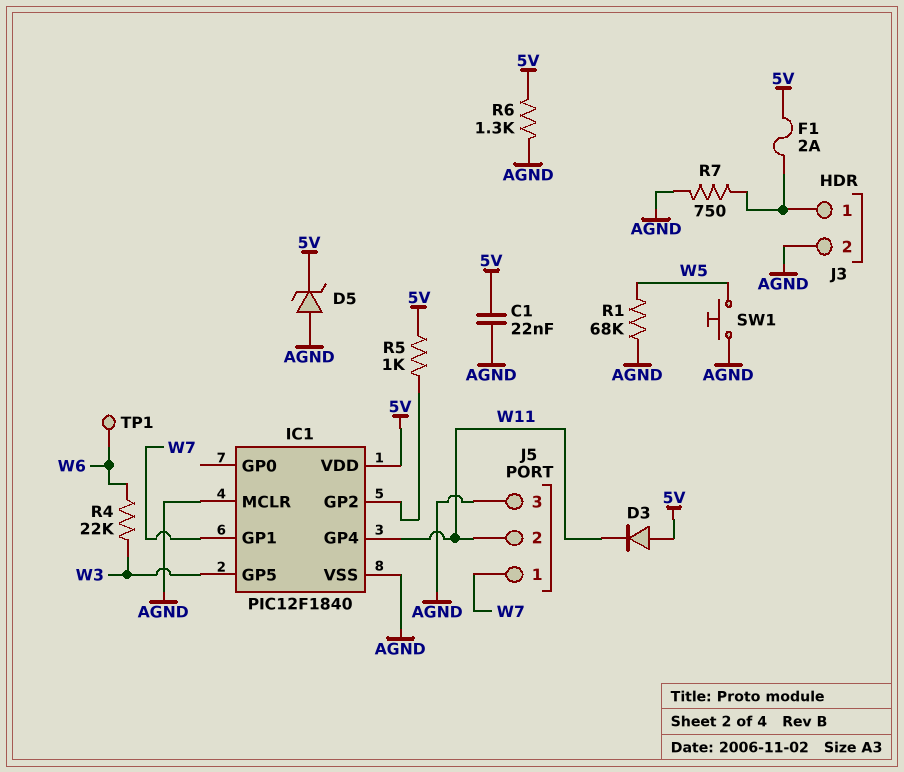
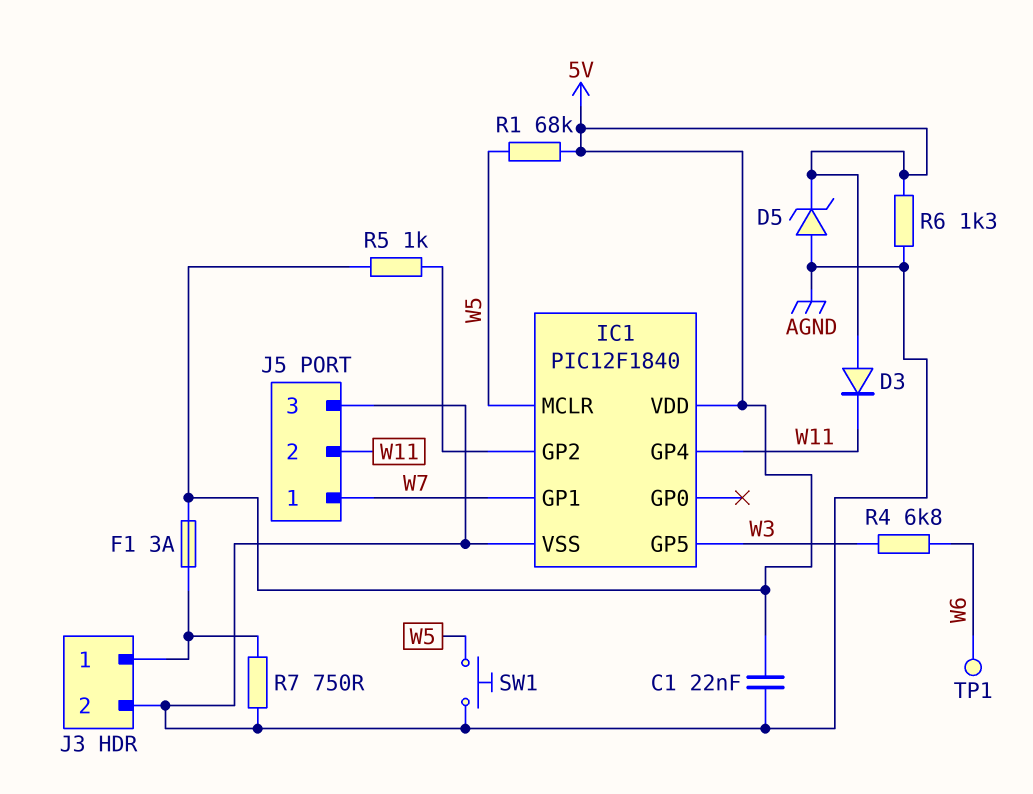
F1: 2A (5V, J3/1) -> 3A (5V, J3/1)
IC1 pin MCLR: AGND -> W5
R1: 68k (AGND, W5) -> 68k (5V, W5)
R4: 22k (W3, W6) -> 6.8k (W3, W6)

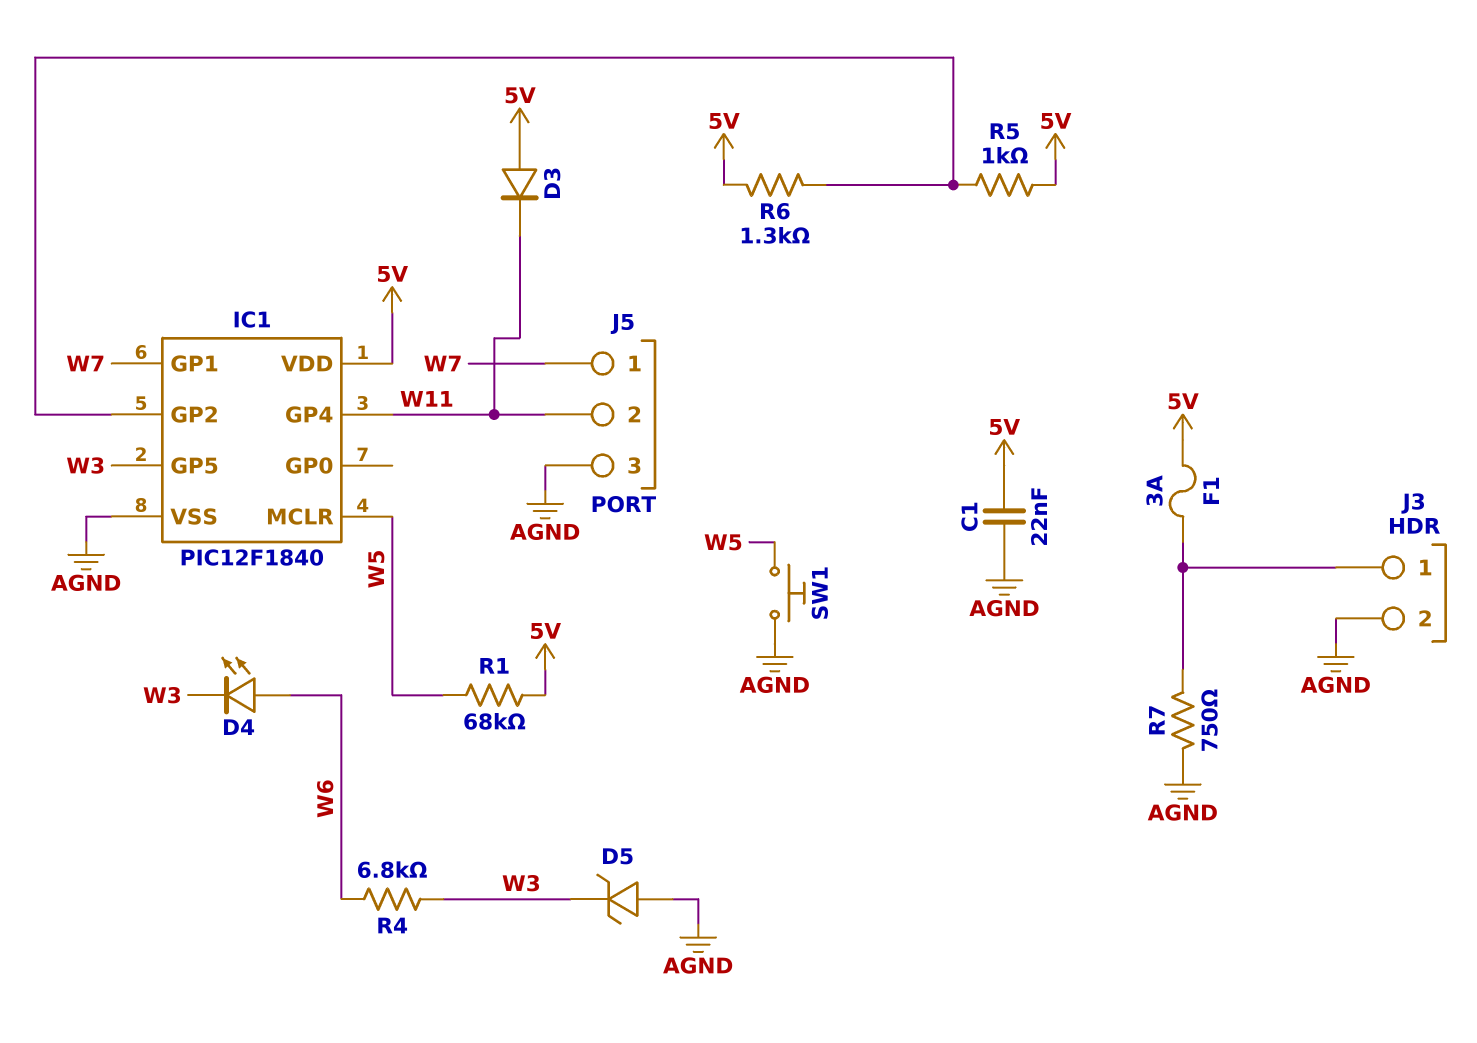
D4: none -> LED (A W6, K W3)
D5: zener (A AGND, K 5V) -> zener (A AGND, K W3)
R6: 1.3k (5V, AGND) -> 1.3k (5V, IC1/GP2)
TP1: test point (W6) -> none

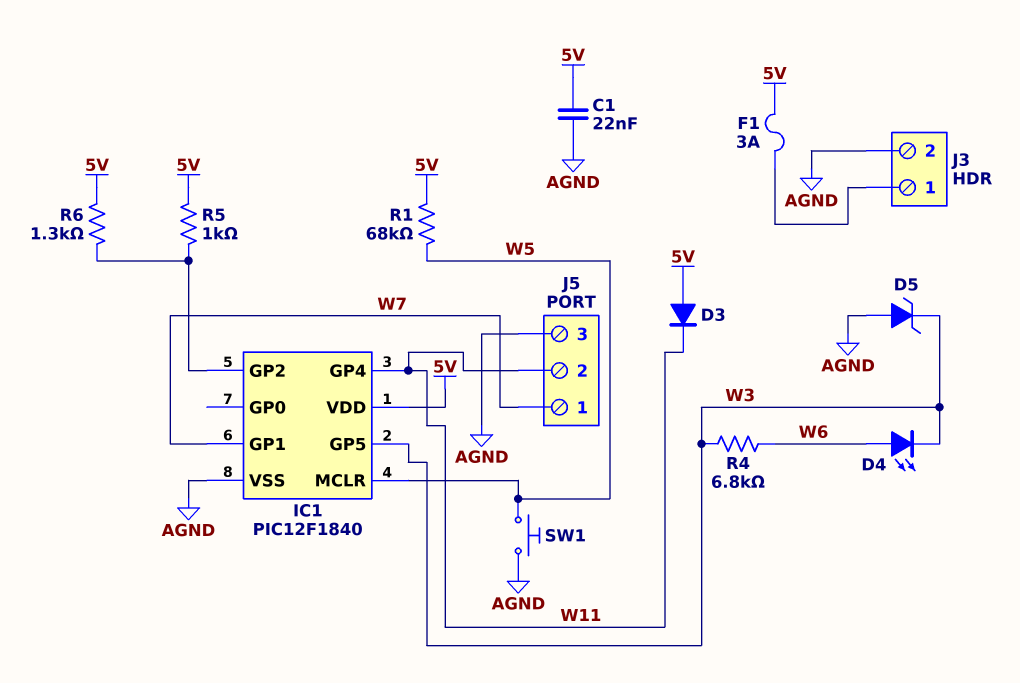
R7: 750 (AGND, J3/1) -> none

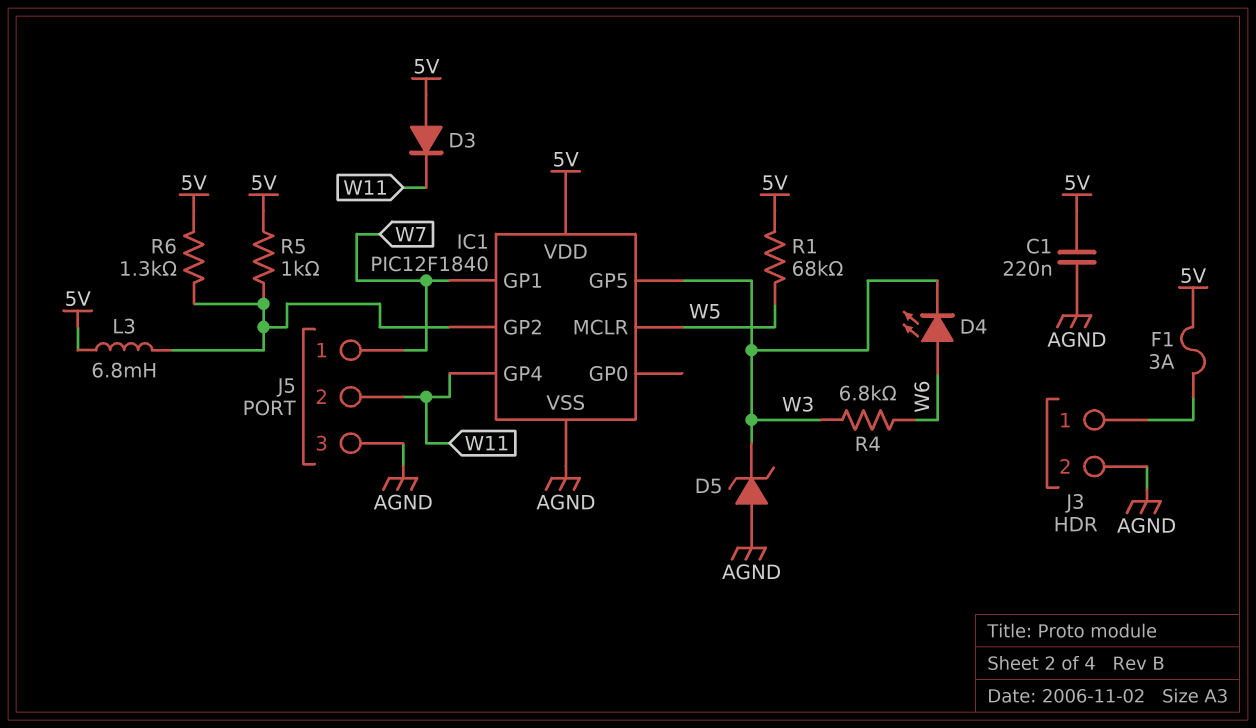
C1: 22nF (5V, AGND) -> 220nF (5V, AGND)
L3: none -> 6.8mH (5V, IC1/GP2)
SW1: button (AGND, W5) -> none

